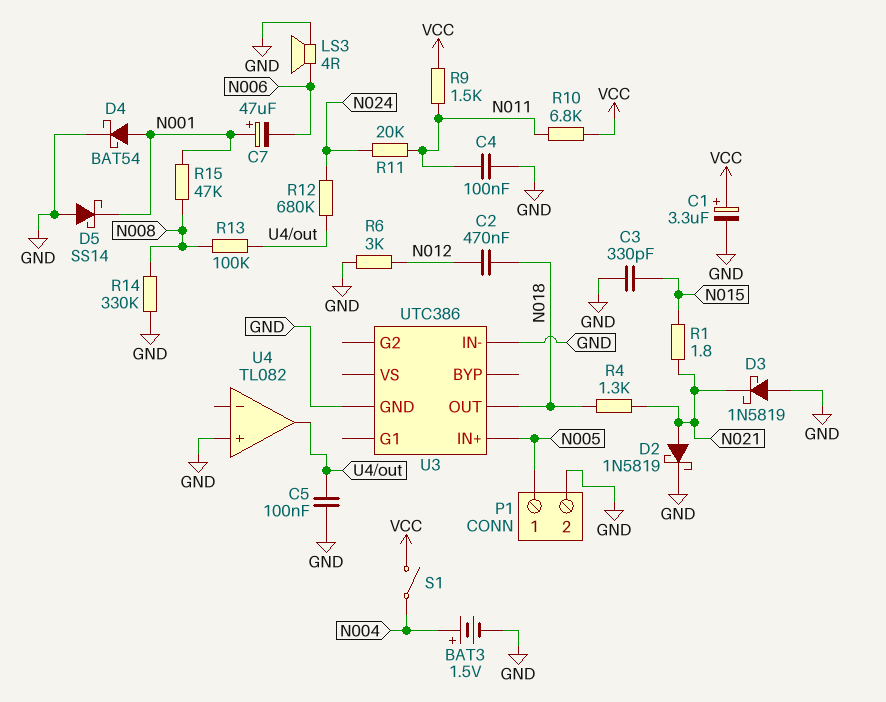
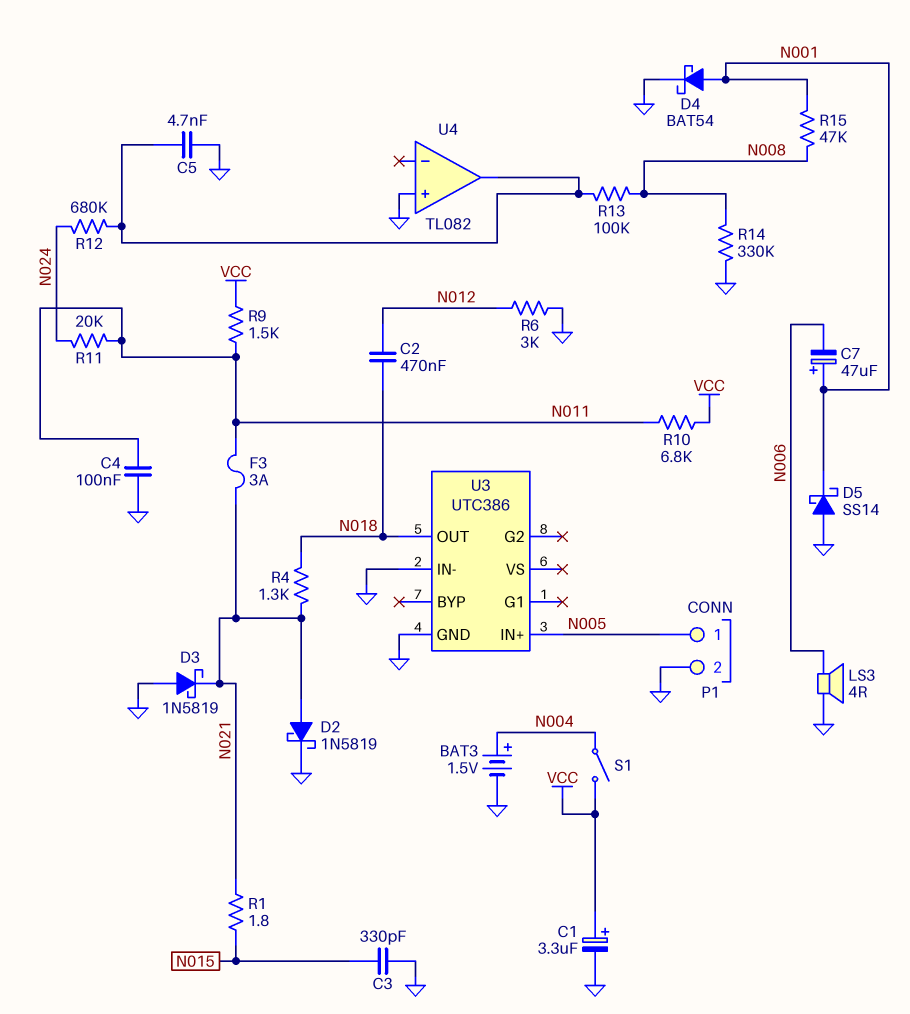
C5: 100nF (GND, U4/out) -> 4.7nF (GND, U4/out)
F3: none -> 3A (N011, N021)

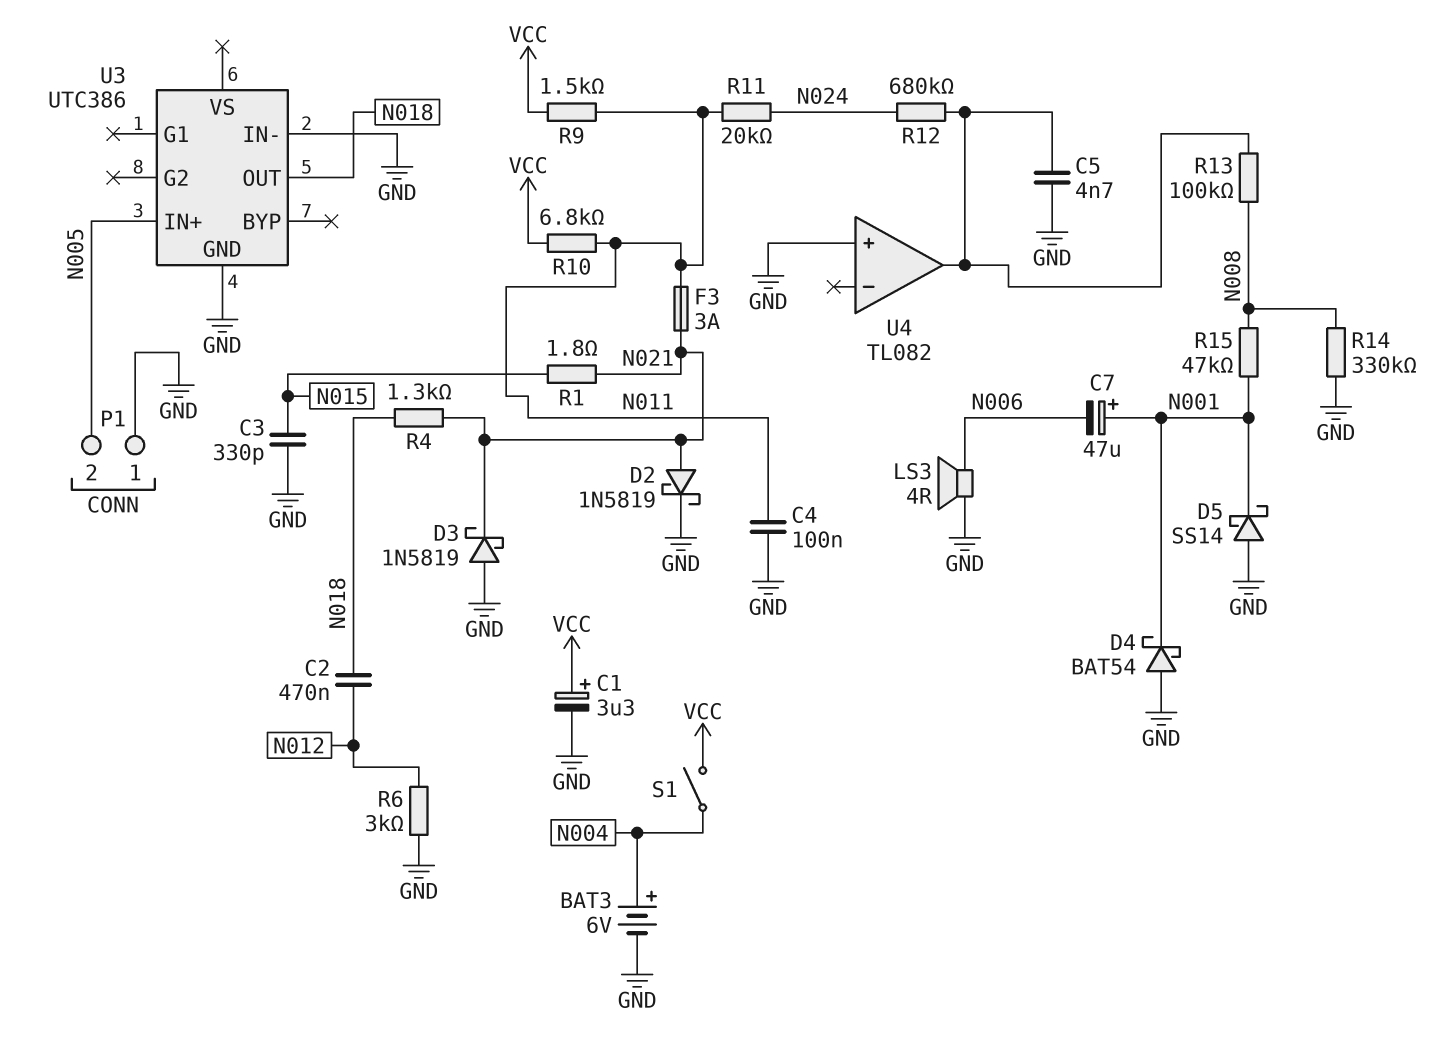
BAT3: 1.5V (plus N004, minus GND) -> 6V (plus N004, minus GND)
D4: schottky BAT54 (A N001, K GND) -> schottky BAT54 (A GND, K N001)
P1 pin 1: N005 -> GND
P1 pin 2: GND -> N005

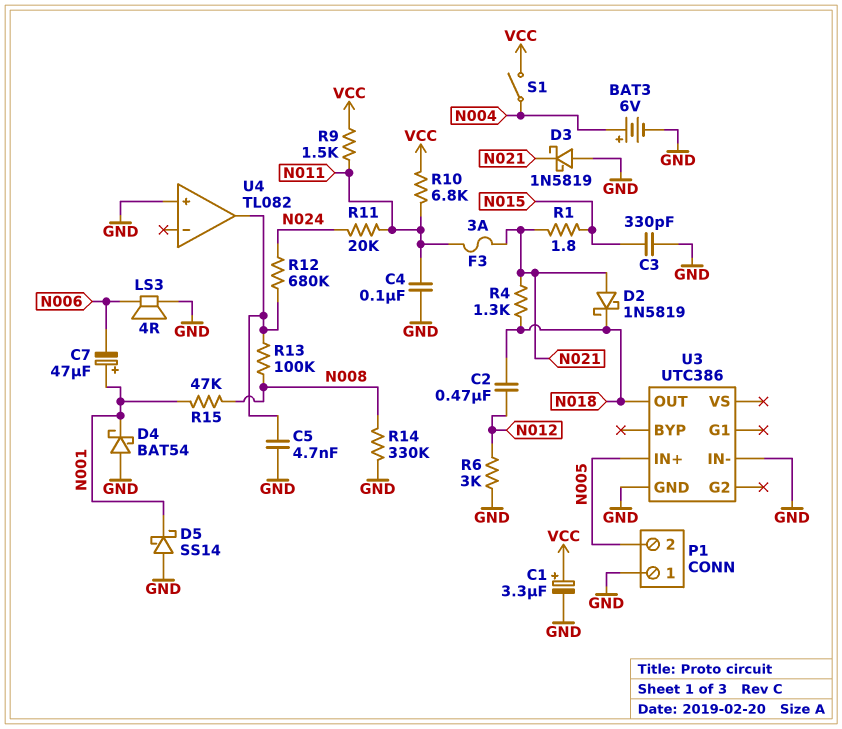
D2: schottky 1N5819 (A N021, K GND) -> schottky 1N5819 (A N021, K N018)

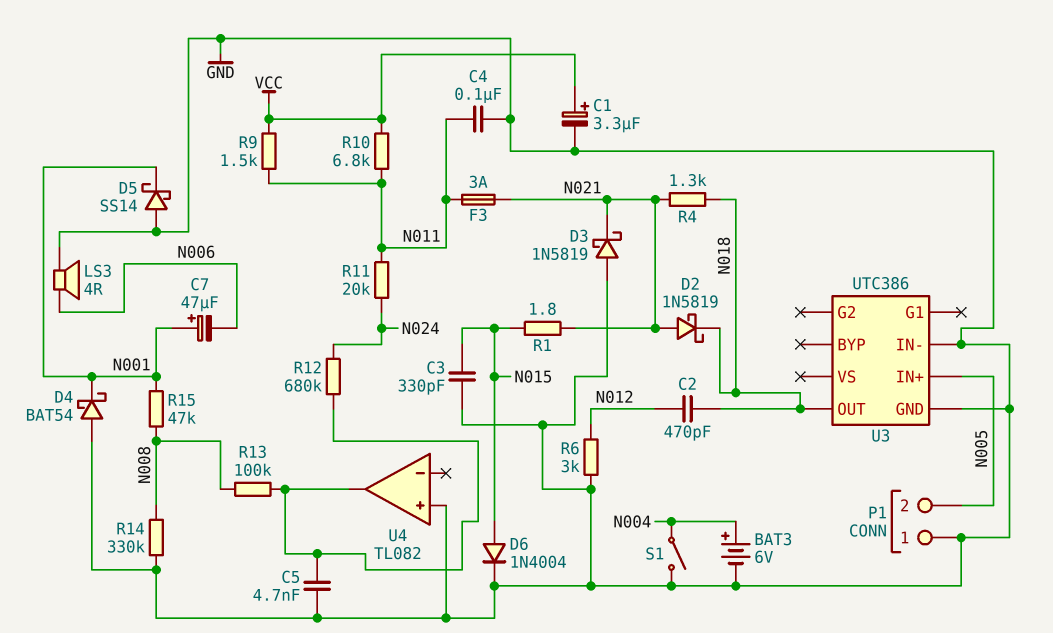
C2: 470nF (N012, N018) -> 470pF (N012, N018)
D6: none -> diode 1N4004 (A N015, K GND)
S1: switch (N004, VCC) -> switch (GND, N004)

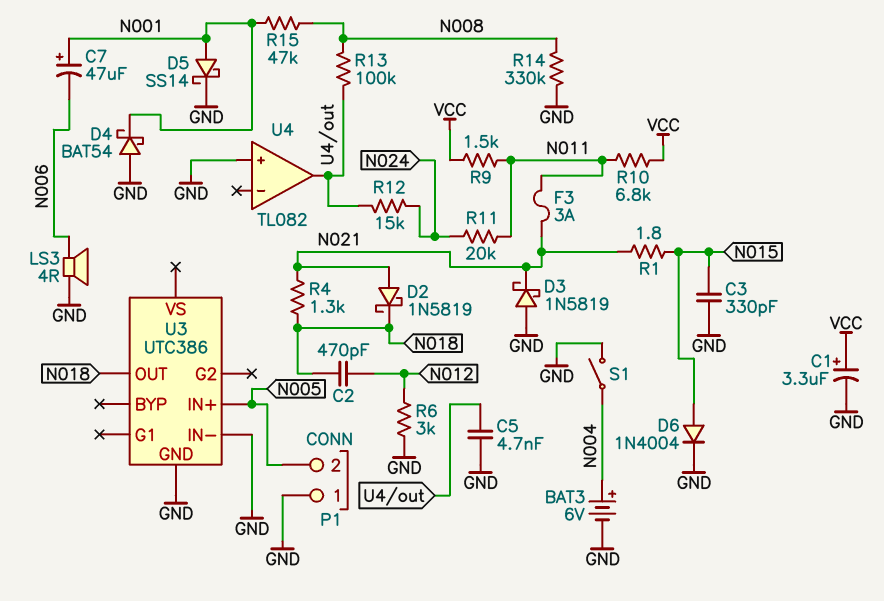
C4: 100nF (GND, N011) -> none
D5: schottky SS14 (A GND, K N001) -> schottky SS14 (A N001, K GND)
R12: 680k (N024, U4/out) -> 15k (N024, U4/out)

